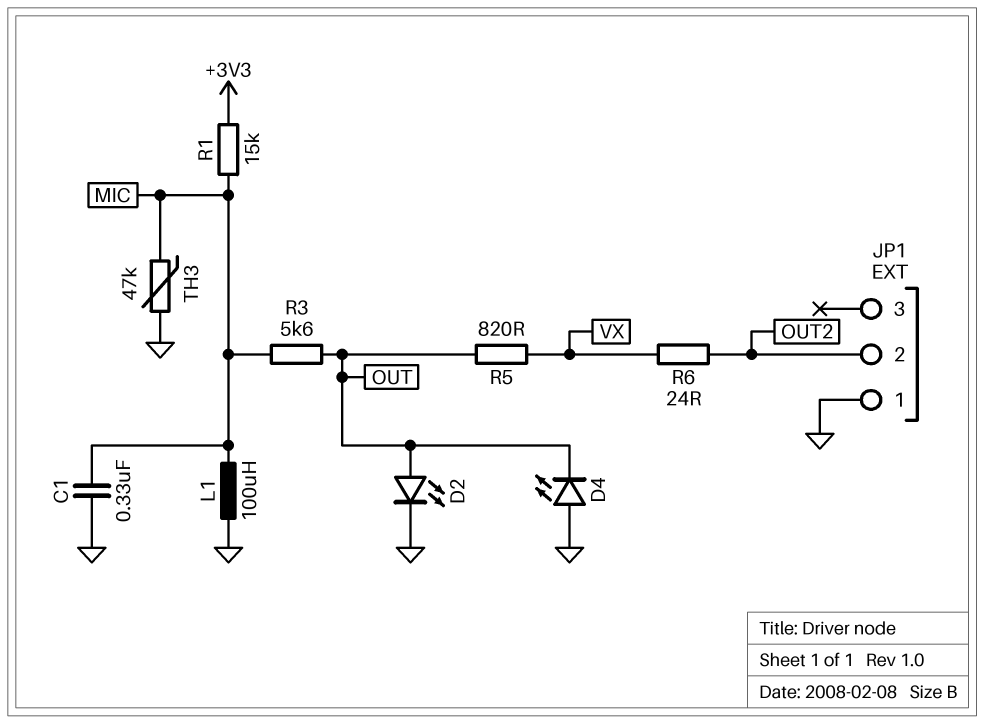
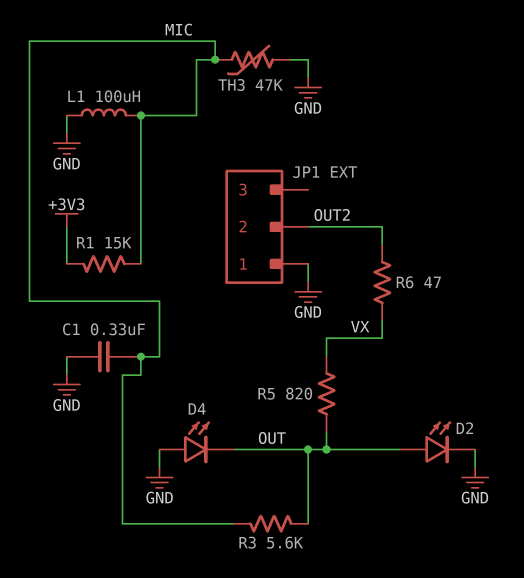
R6: 24 (OUT2, VX) -> 47 (OUT2, VX)

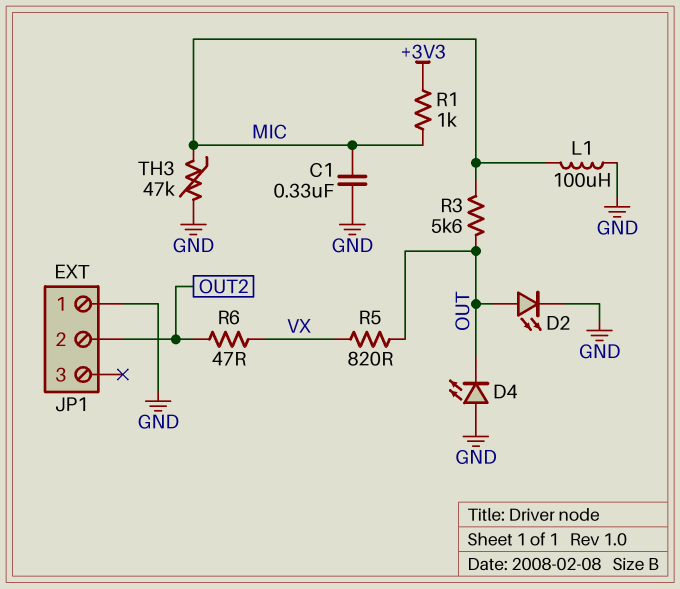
R1: 15k (+3V3, MIC) -> 1k (+3V3, MIC)

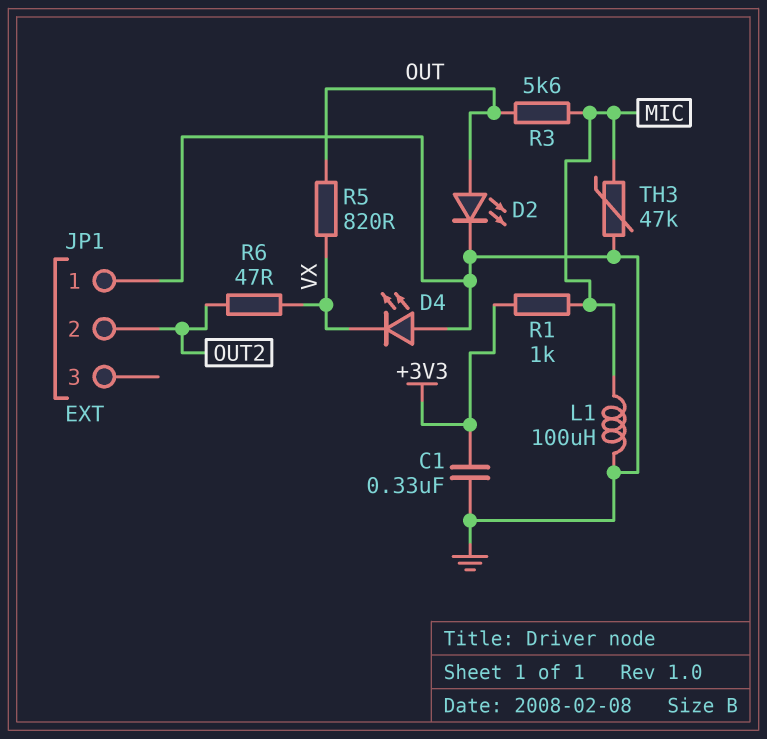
C1: 330nF (GND, MIC) -> 330nF (+3V3, GND)
D4: LED (A GND, K OUT) -> LED (A GND, K VX)

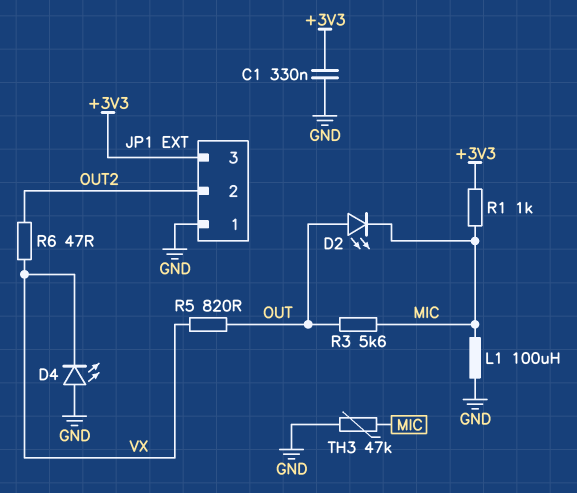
D2: LED (A OUT, K GND) -> LED (A OUT, K MIC)
JP1 pin 3: none -> +3V3

